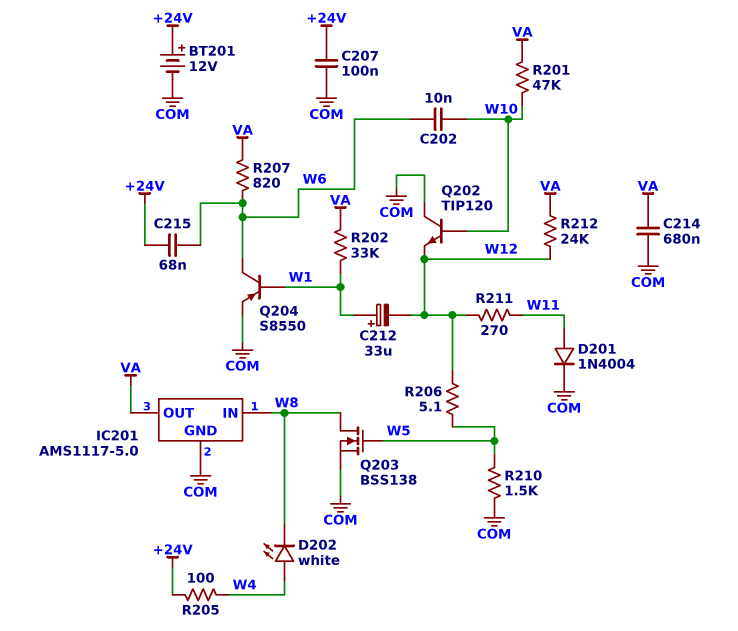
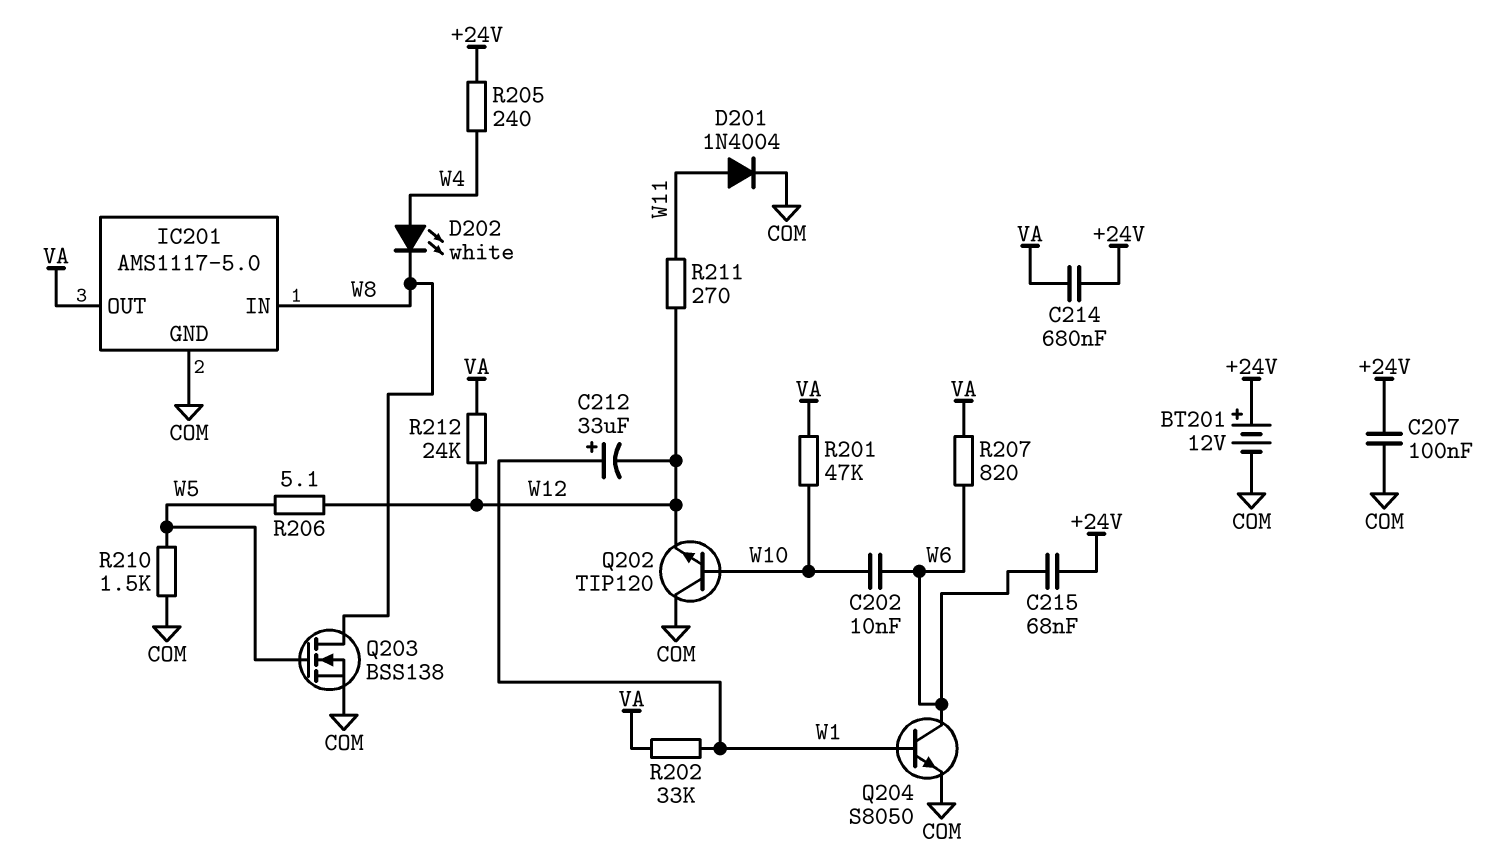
C214: 680nF (COM, VA) -> 680nF (+24V, VA)
Q204: PNP S8550 (B W1, C W6, E COM) -> NPN S8050 (B W1, C W6, E COM)
R205: 100 (+24V, W4) -> 240 (+24V, W4)

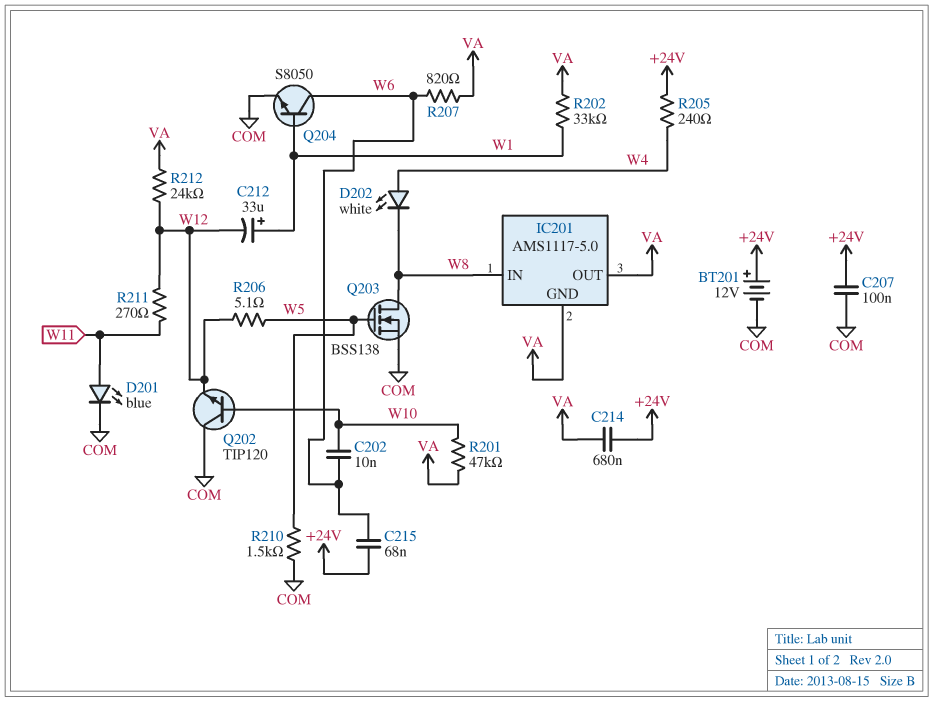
D201: diode 1N4004 (A W11, K COM) -> LED blue (A W11, K COM)
IC201 pin GND: COM -> VA

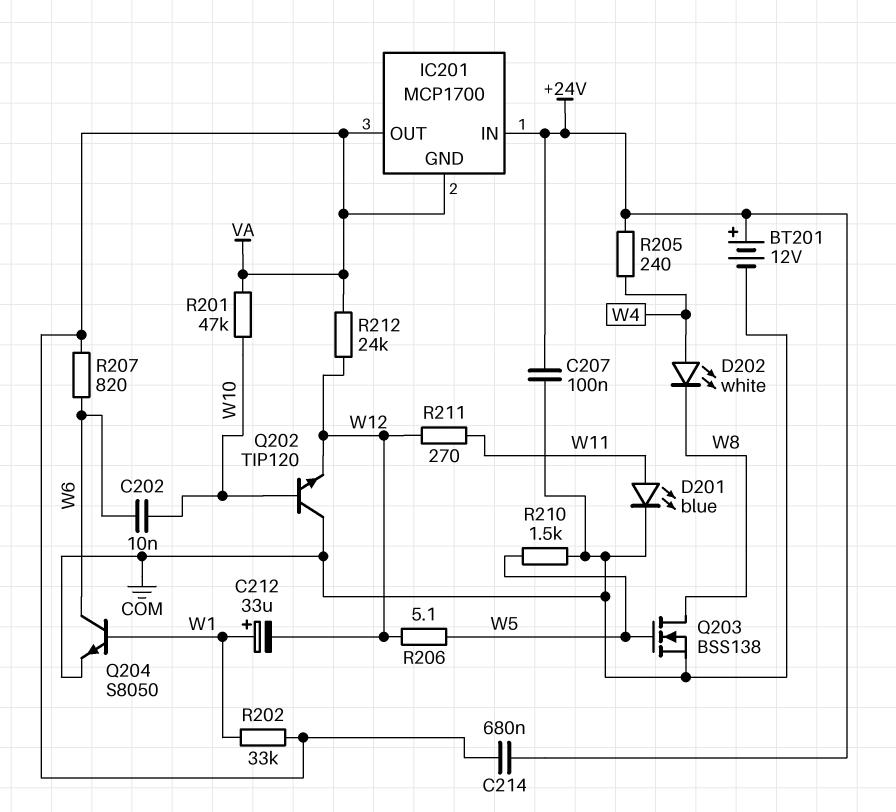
C215: 68nF (+24V, W6) -> none
IC201: AMS1117-5.0 -> MCP1700
IC201 pin IN: W8 -> +24V

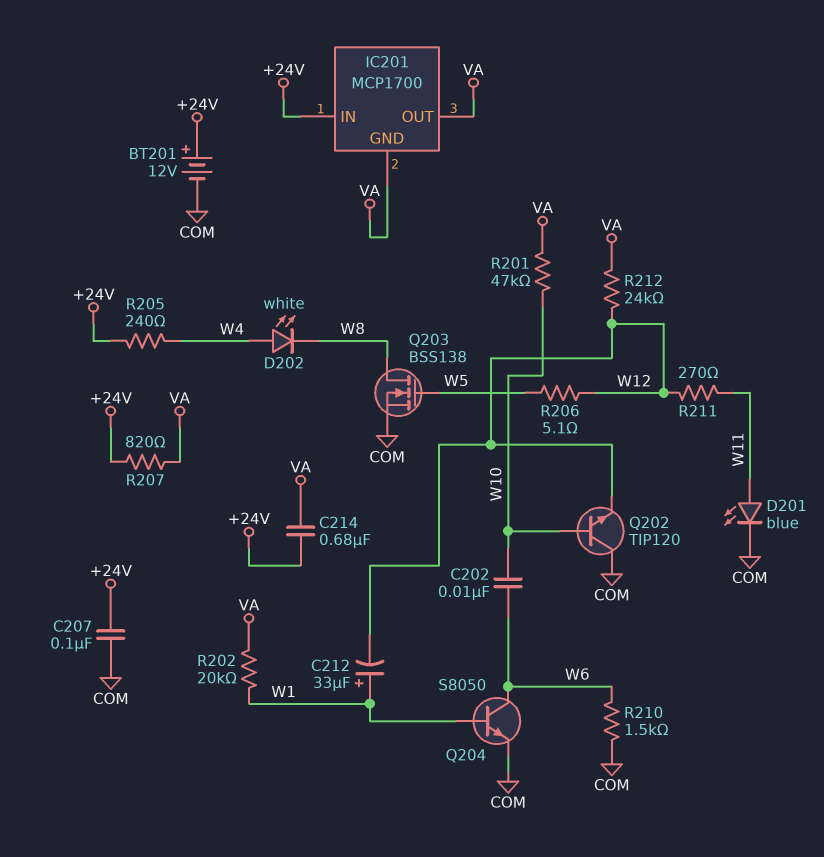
R202: 33k (VA, W1) -> 20k (VA, W1)
R207: 820 (VA, W6) -> 820 (+24V, VA)
R210: 1.5k (COM, W5) -> 1.5k (COM, W6)

